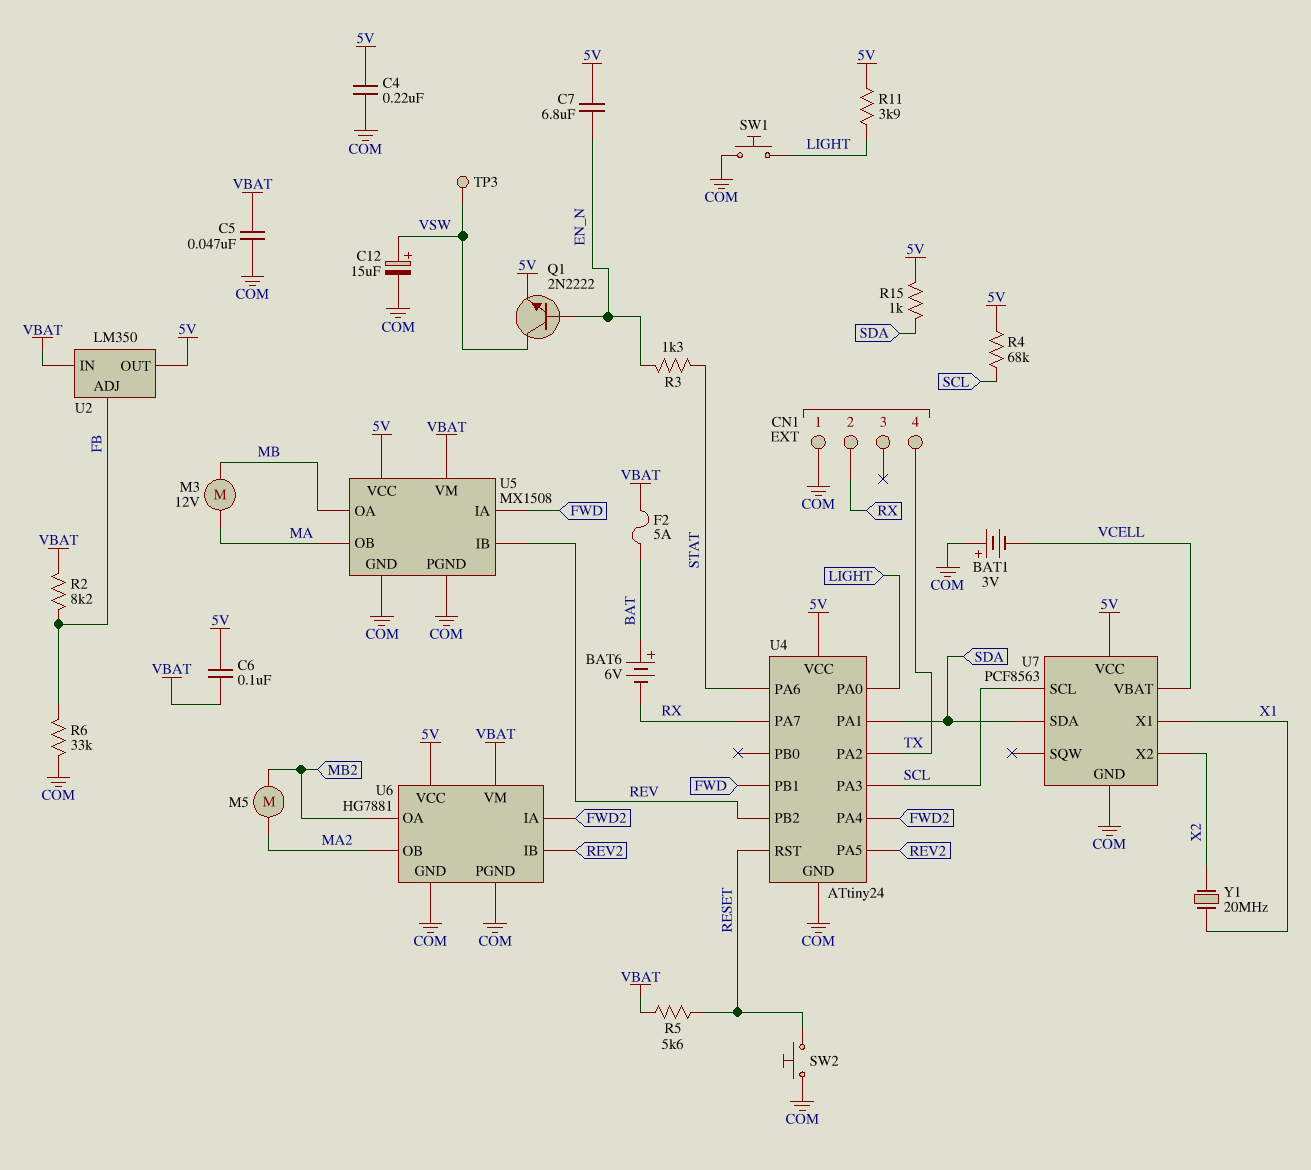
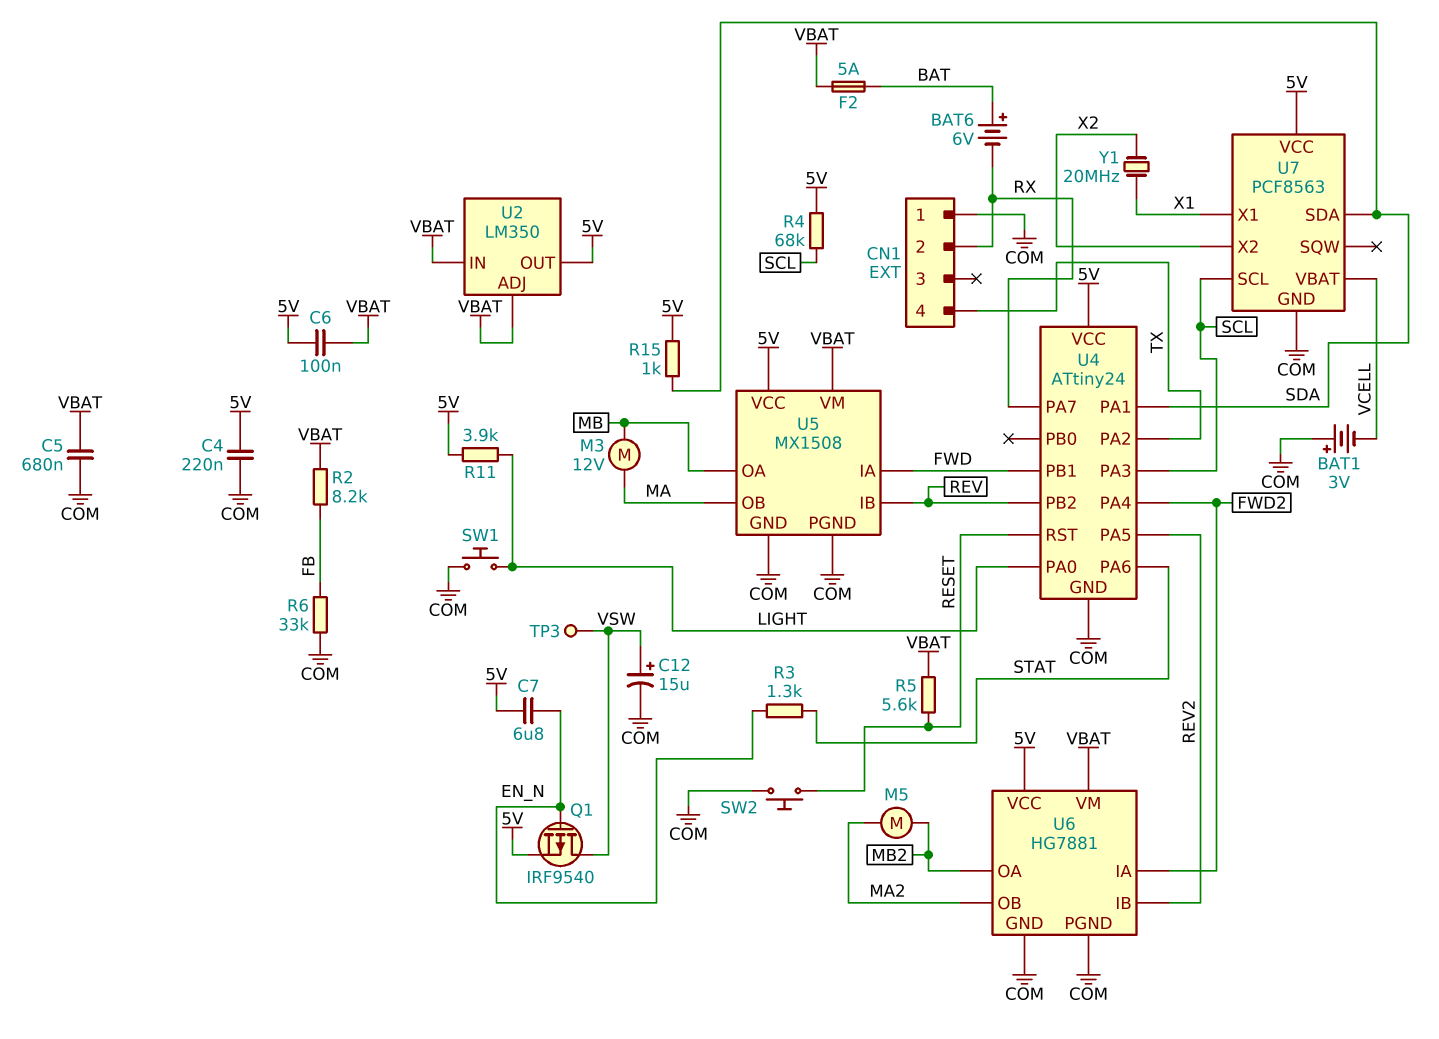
C5: 47nF (COM, VBAT) -> 680nF (COM, VBAT)
Q1: NPN 2N2222 (B EN_N, C VSW, E 5V) -> PMOS IRF9540 (G EN_N, D VSW, S 5V)
U2 pin ADJ: FB -> VBAT

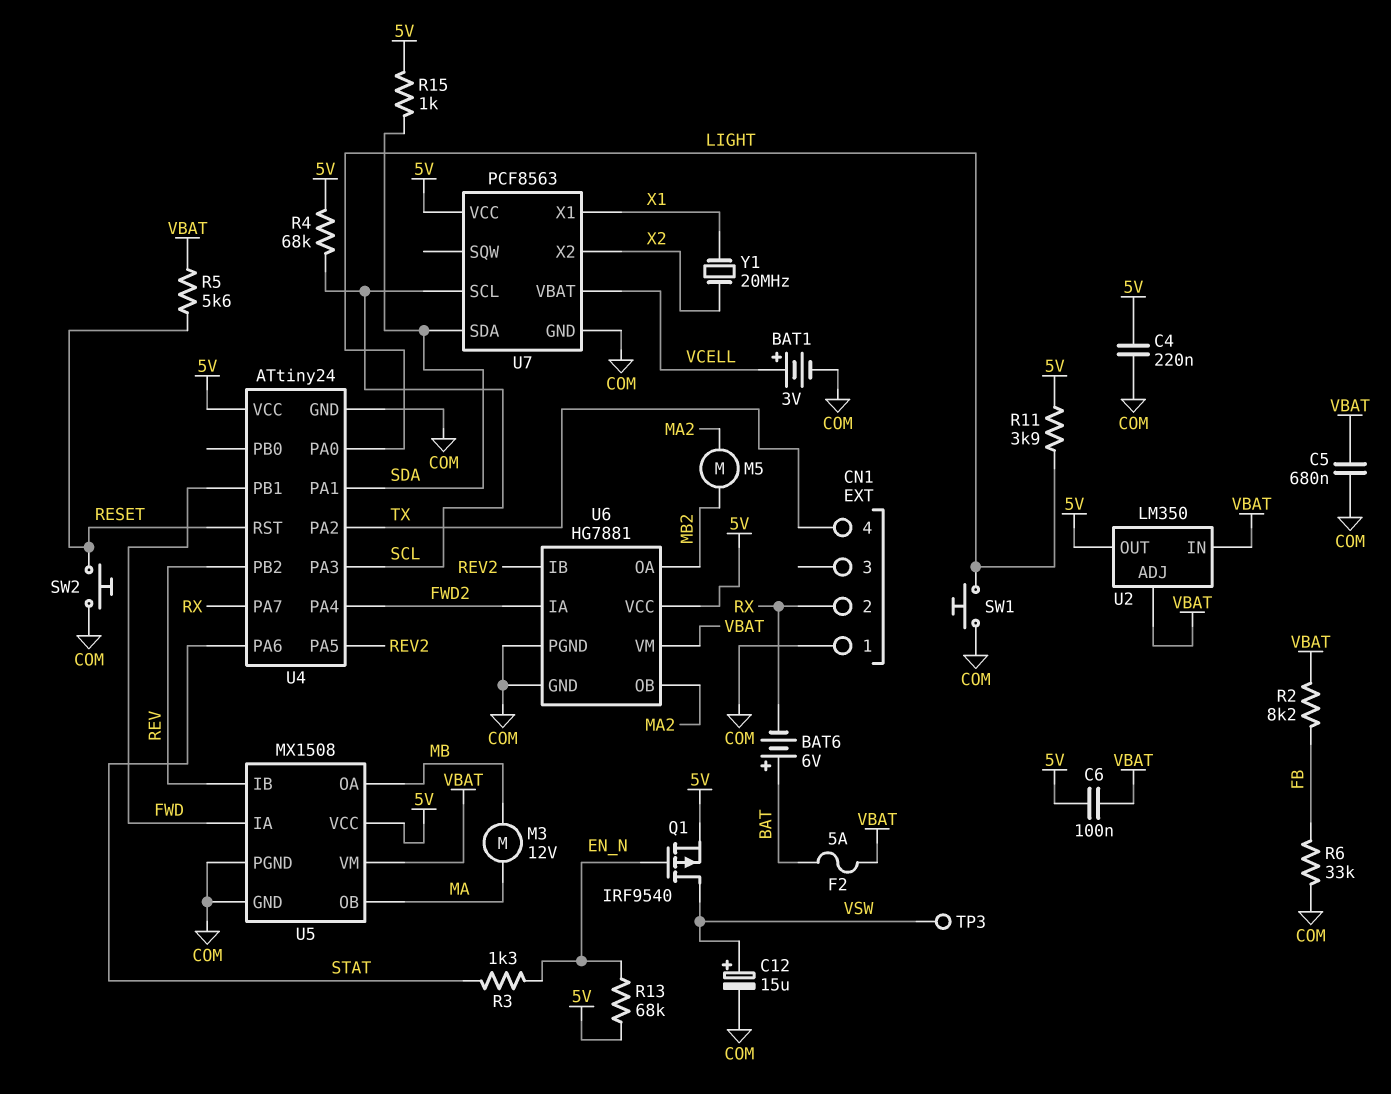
BAT1: 3V (plus COM, minus VCELL) -> 3V (plus VCELL, minus COM)
C7: 6.8uF (5V, EN_N) -> none
R13: none -> 68k (5V, EN_N)

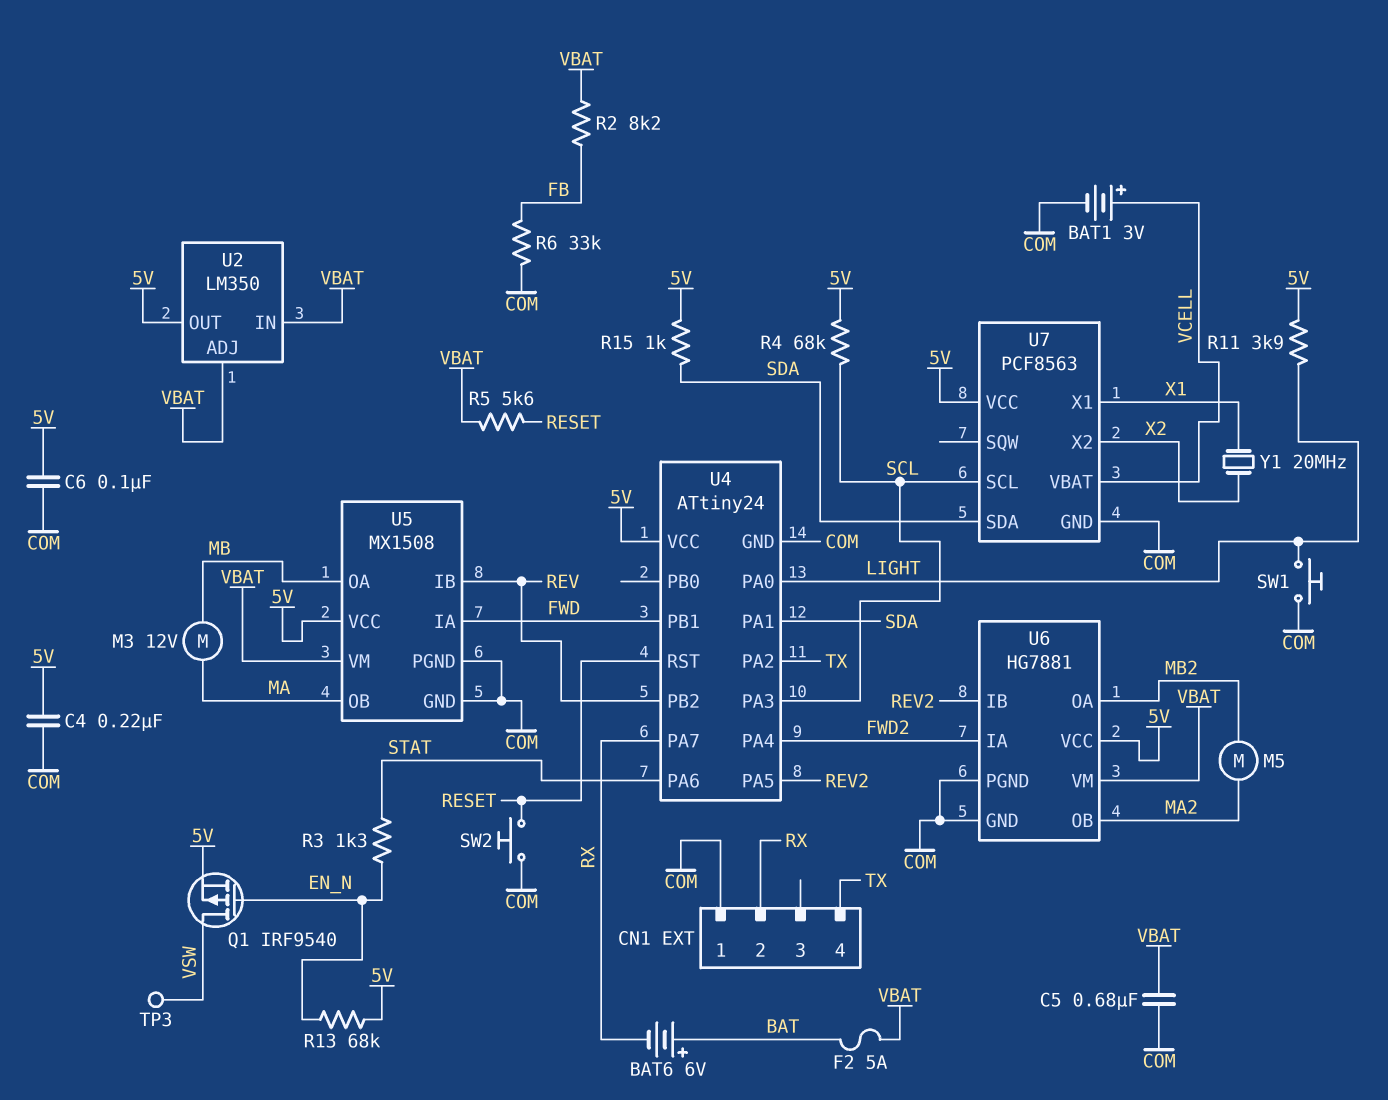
C6: 100nF (5V, VBAT) -> 100nF (5V, COM)
C12: 15uF (plus VSW, minus COM) -> none

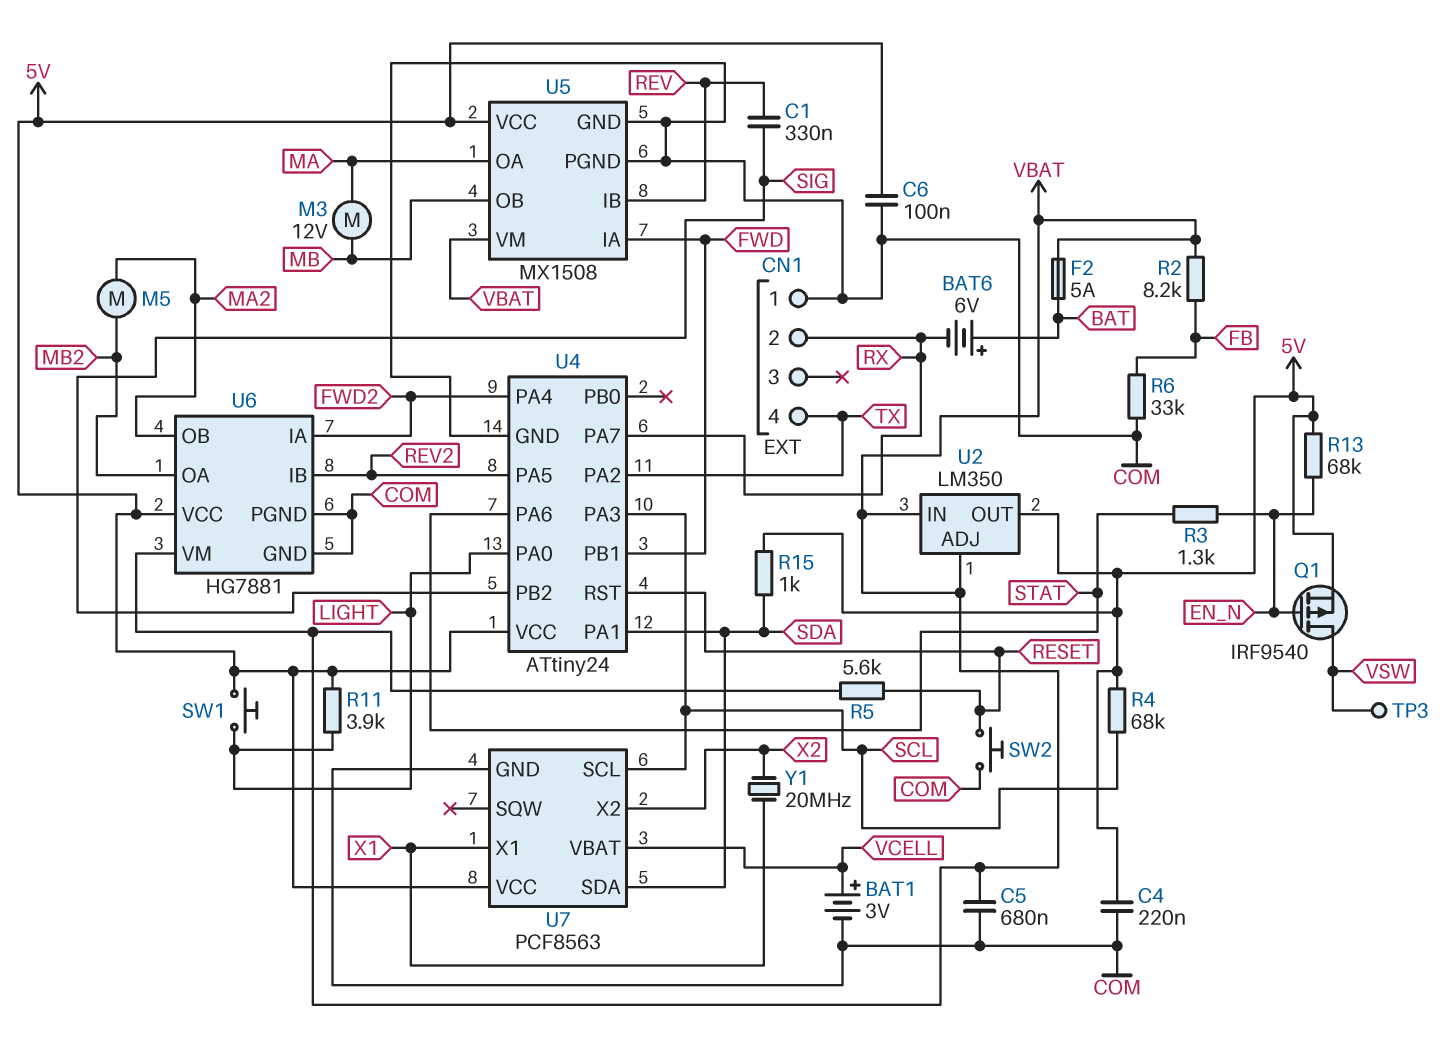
C1: none -> 330nF (REV, SIG)
SW1: button (COM, LIGHT) -> button (5V, LIGHT)
U4 pin PB2: REV -> SIG
U5 pin OA: MB -> MA
U5 pin OB: MA -> MB

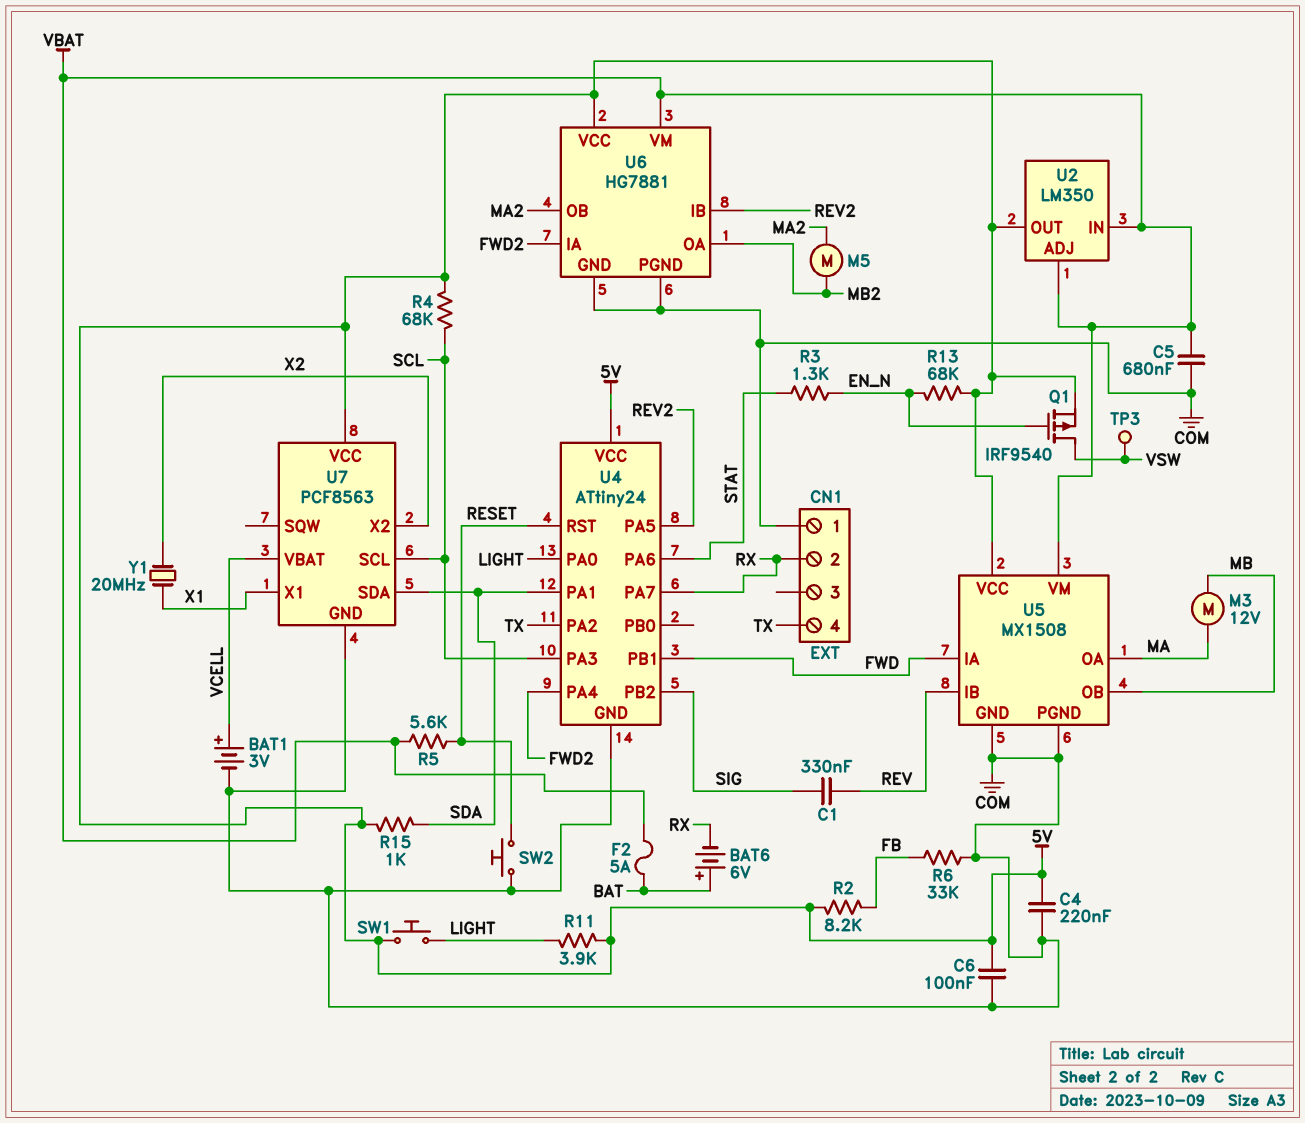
R2: 8.2k (FB, VBAT) -> 8.2k (5V, FB)

